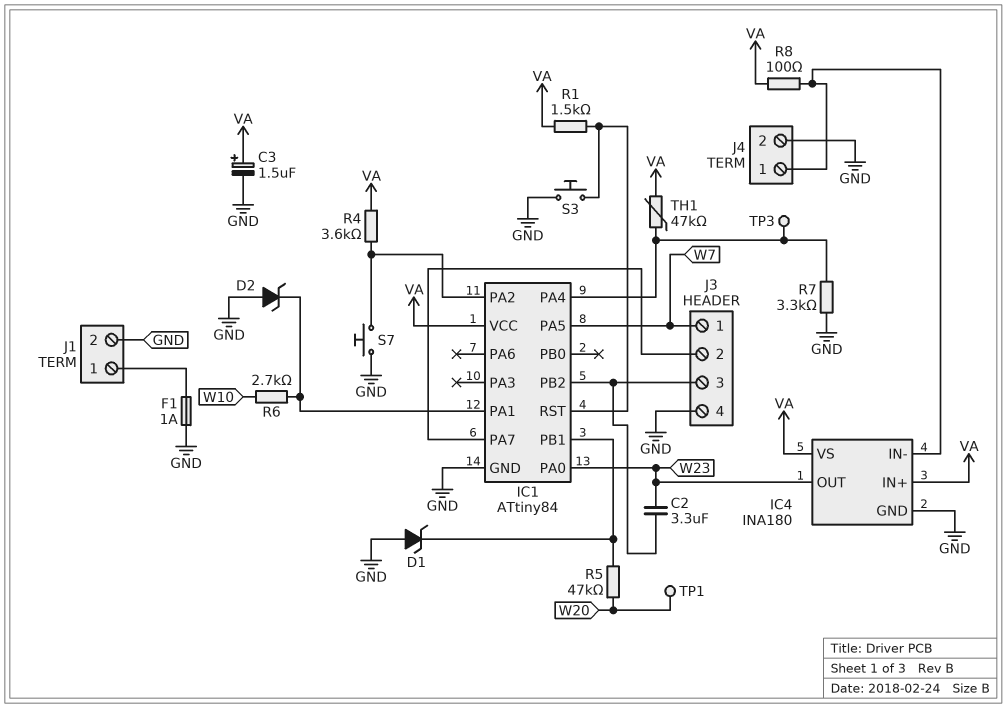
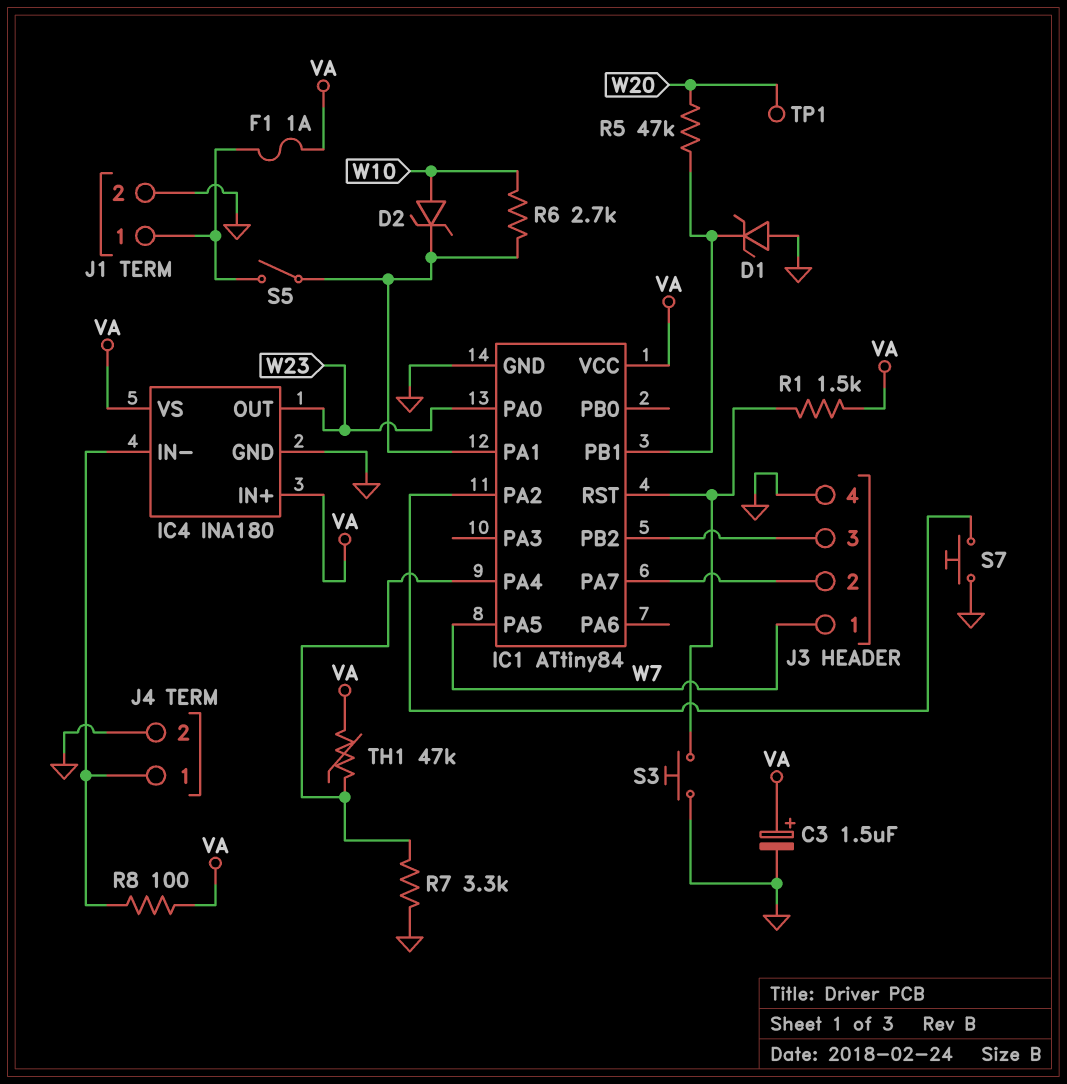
C2: 3.3uF (IC1/PB2, W23) -> none
D2: zener (A GND, K IC1/PA1) -> zener (A W10, K IC1/PA1)
F1: 1A (GND, J1/1) -> 1A (J1/1, VA)
R4: 3.6k (IC1/PA2, VA) -> none
S5: none -> switch (IC1/PA1, J1/1)
TP3: test point (IC1/PA4) -> none

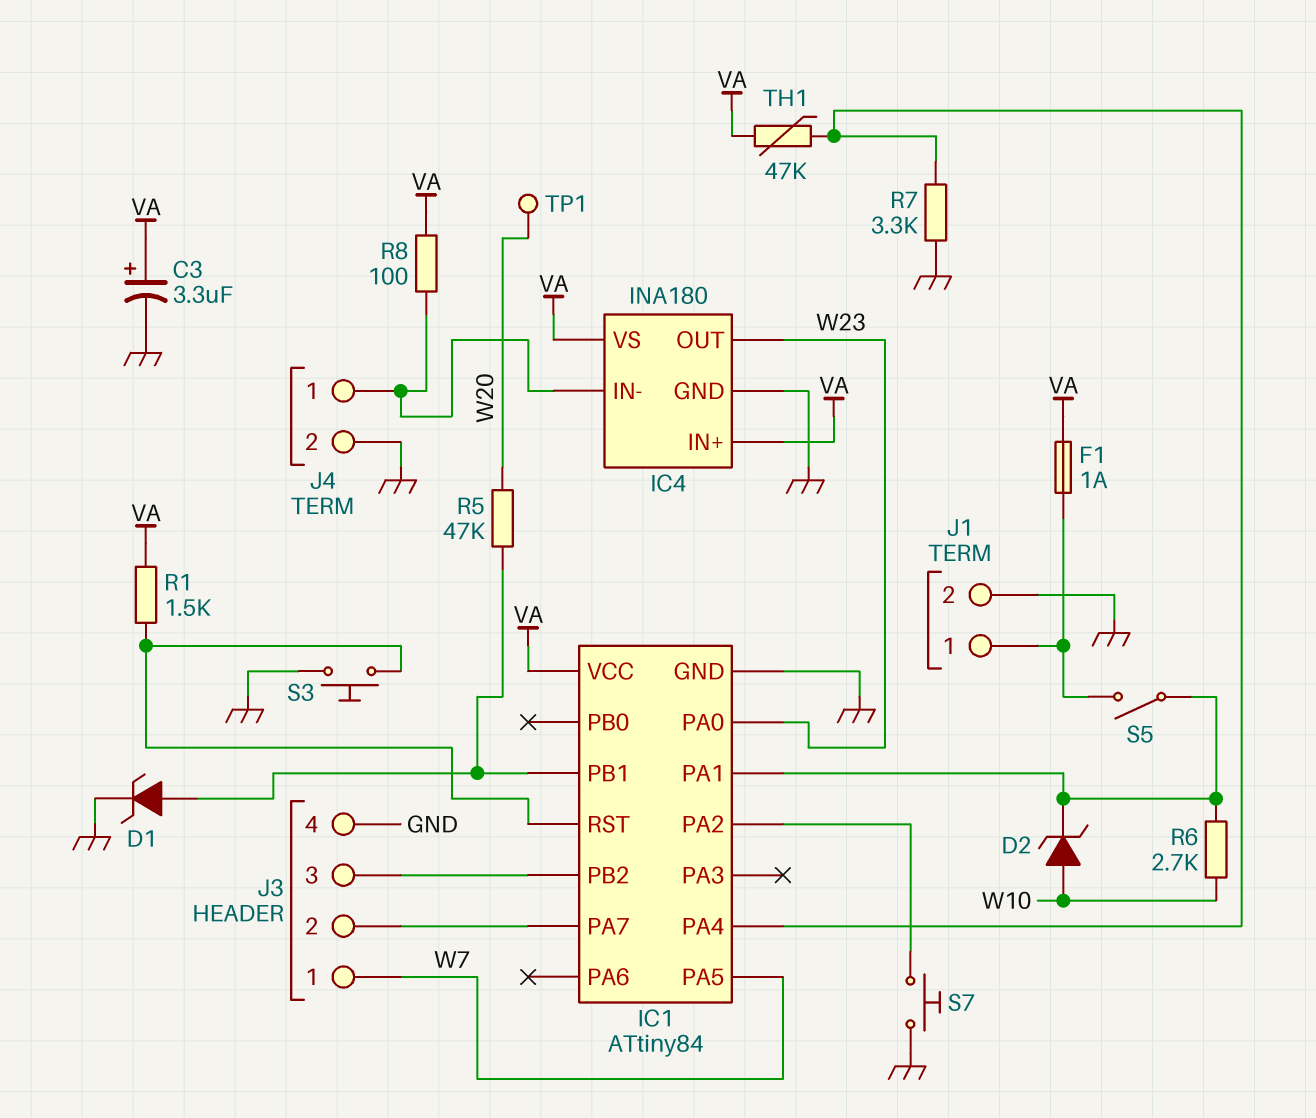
C3: 1.5uF (plus VA, minus GND) -> 3.3uF (plus VA, minus GND)
D1: zener (A GND, K IC1/PB1) -> zener (A IC1/PB1, K GND)

